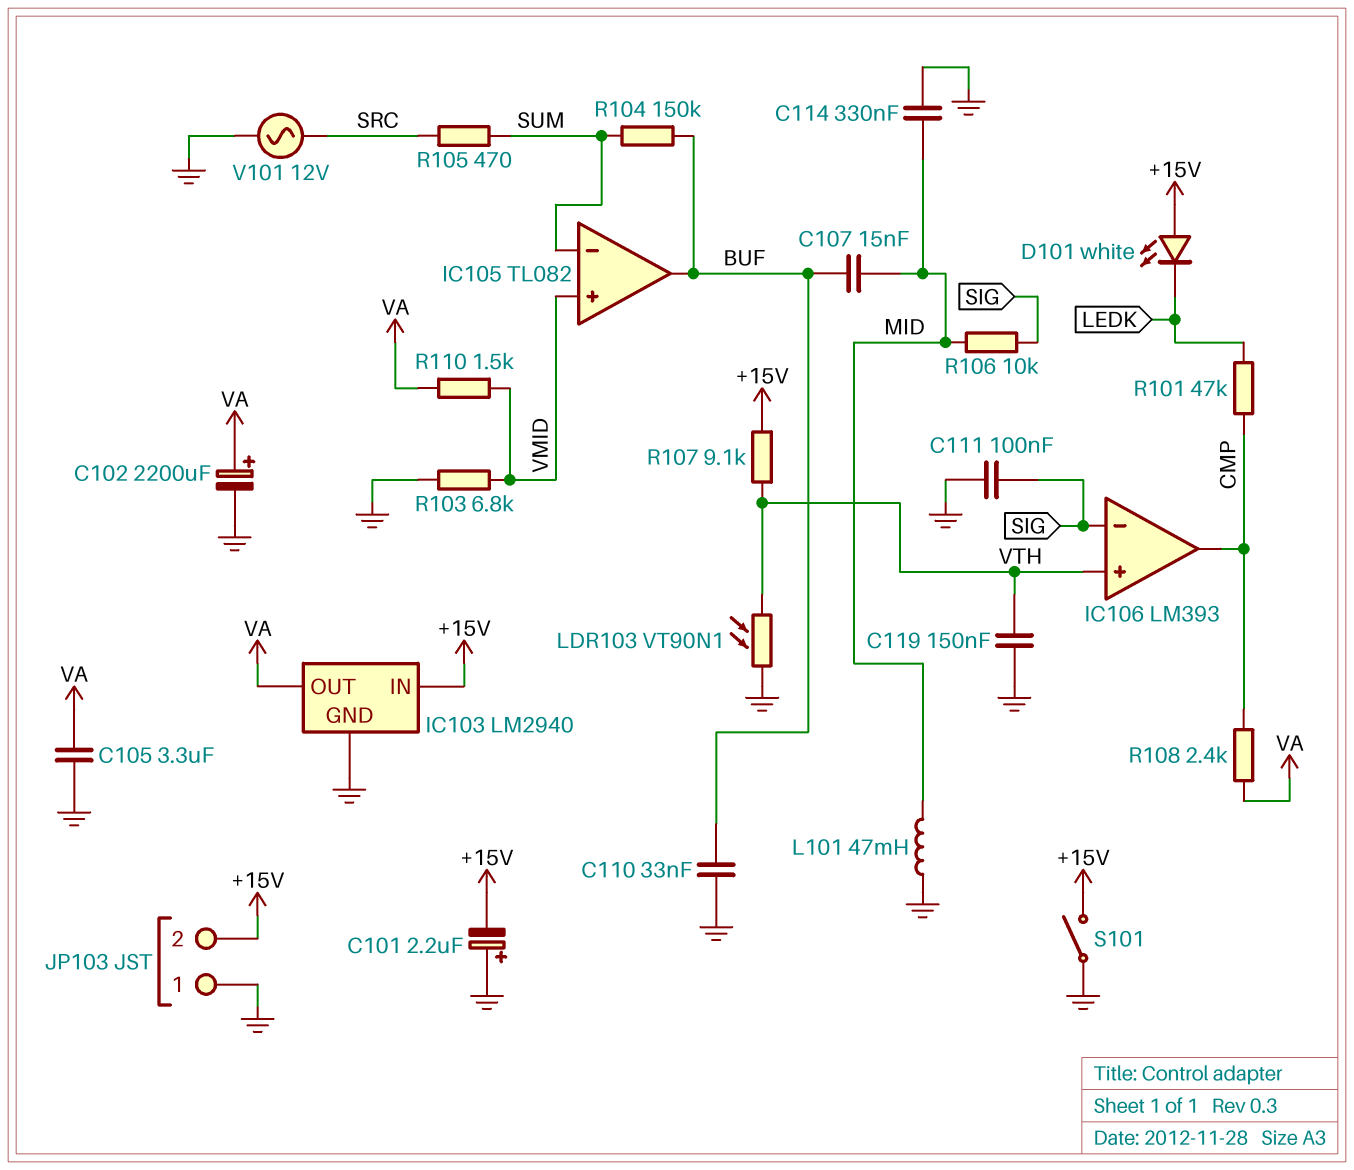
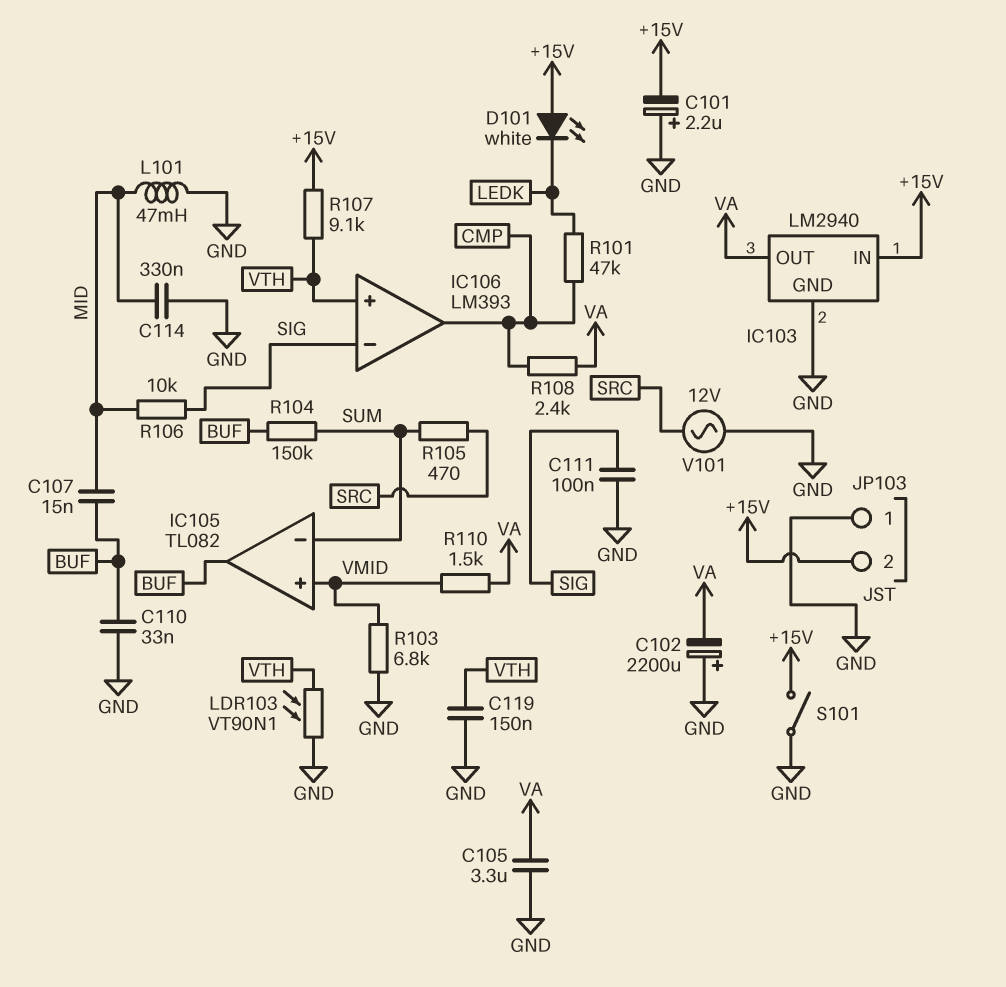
C102: 2200uF (plus VA, minus GND) -> 2200uF (plus GND, minus VA)

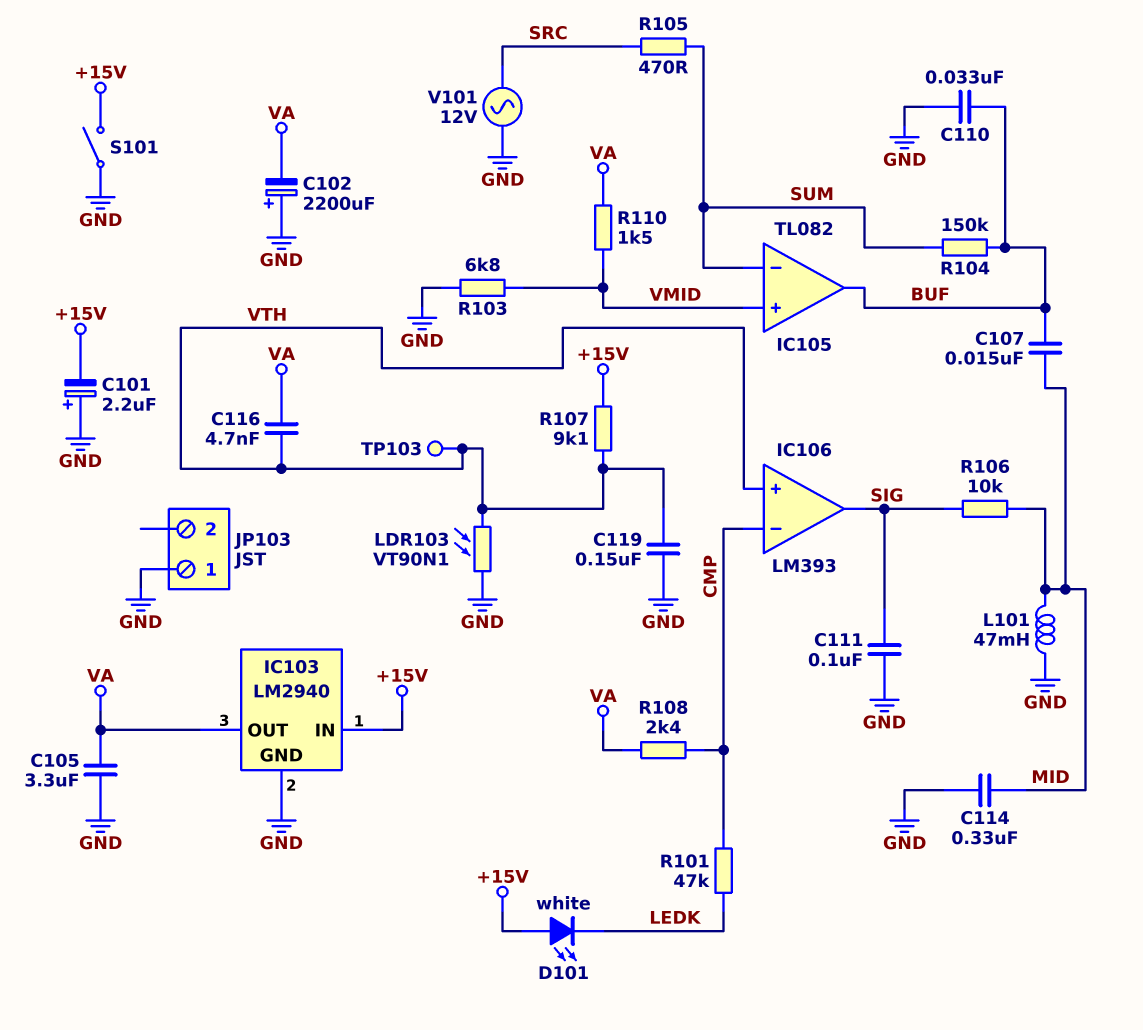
C116: none -> 4.7nF (VA, VTH)
IC106 pin in-: SIG -> CMP
IC106 pin out: CMP -> SIG
JP103 pin 2: +15V -> none
TP103: none -> test point (VTH)

